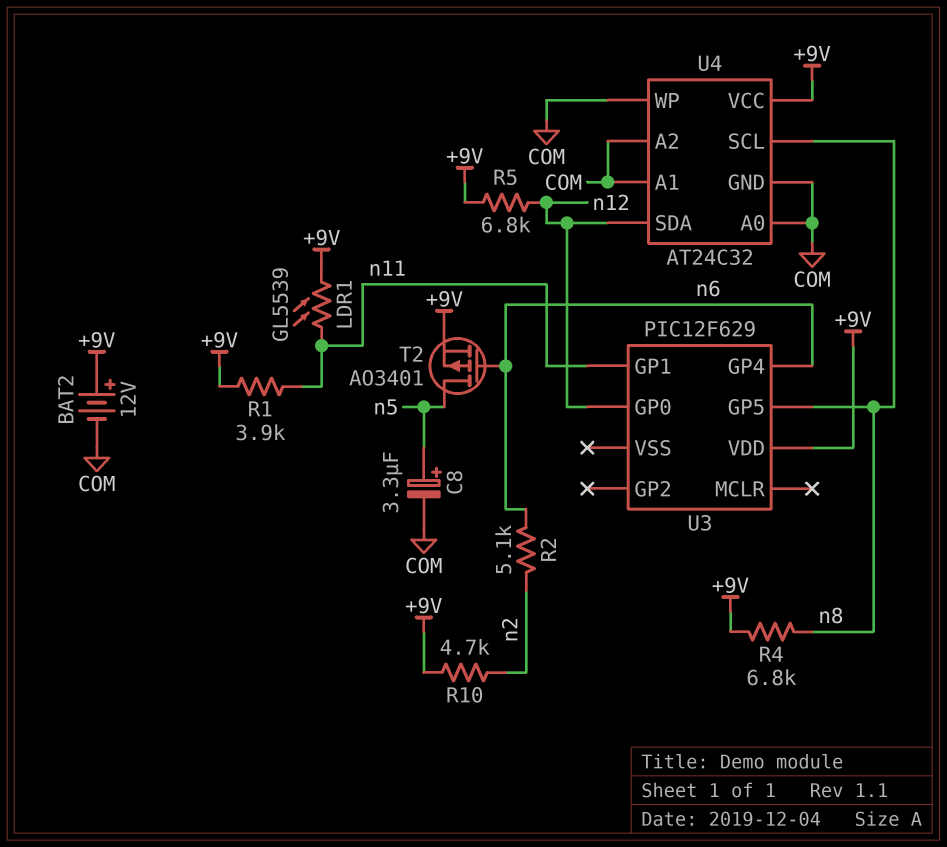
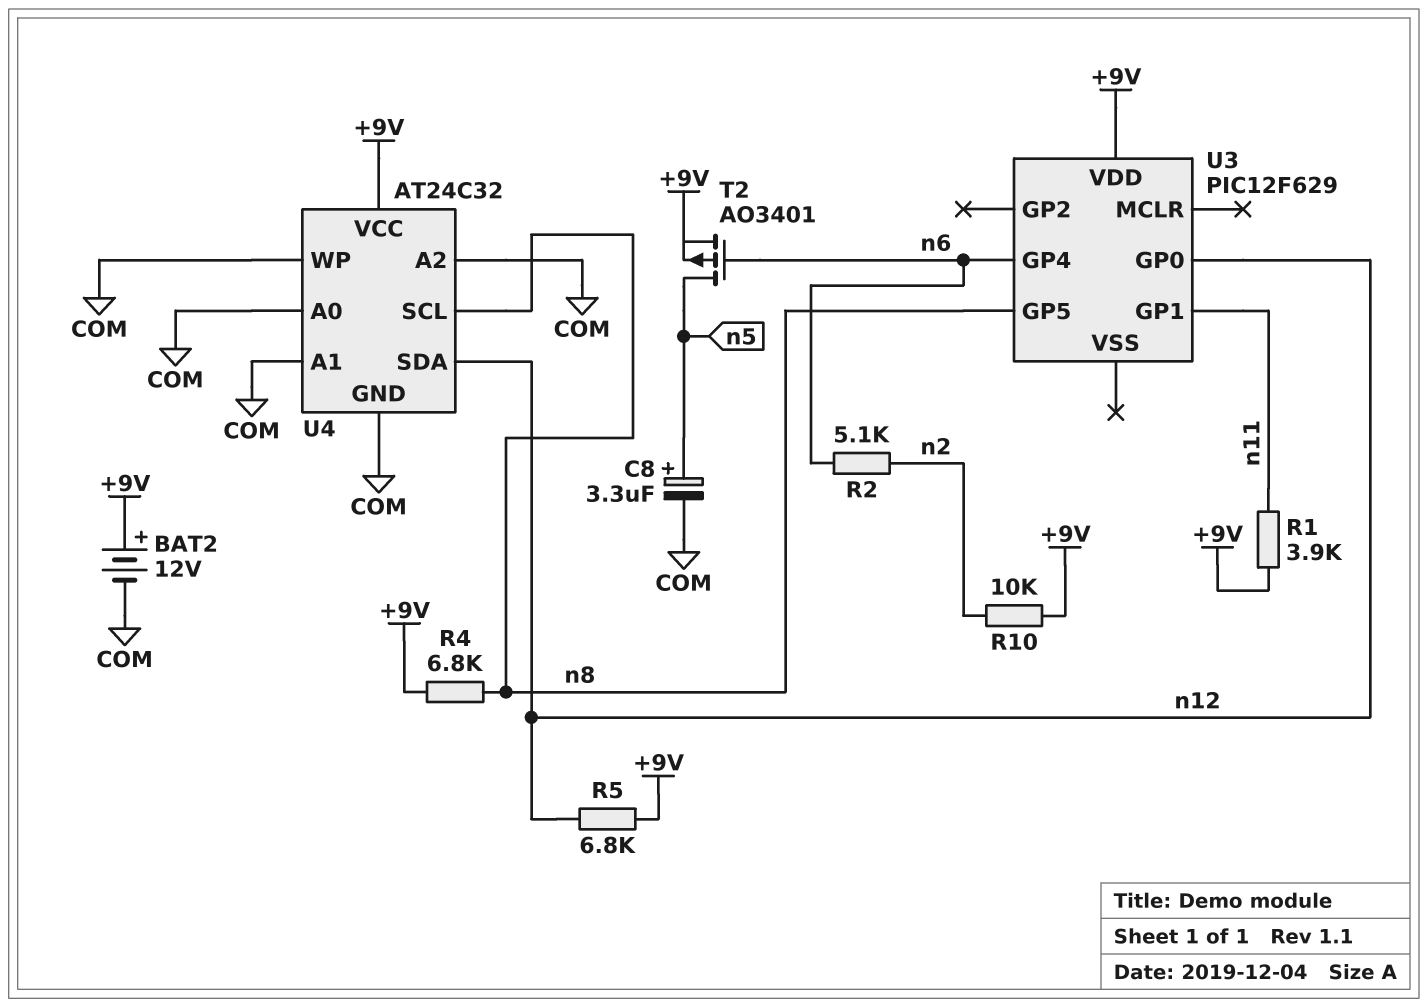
LDR1: GL5539 (+9V, n11) -> none
R10: 4.7k (+9V, n2) -> 10k (+9V, n2)

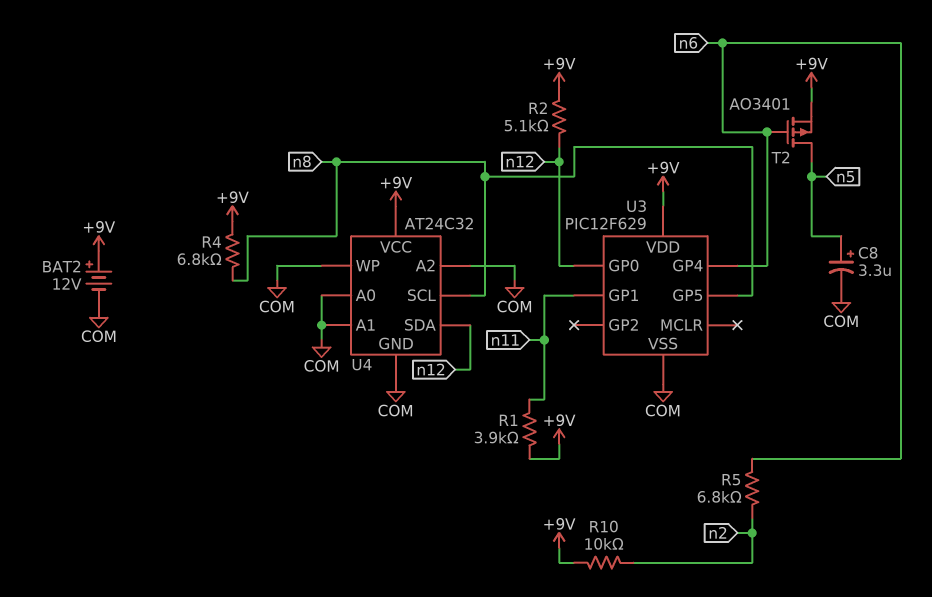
R2: 5.1k (n2, n6) -> 5.1k (+9V, n12)
R5: 6.8k (+9V, n12) -> 6.8k (n2, n6)
U3 pin VSS: none -> COM

